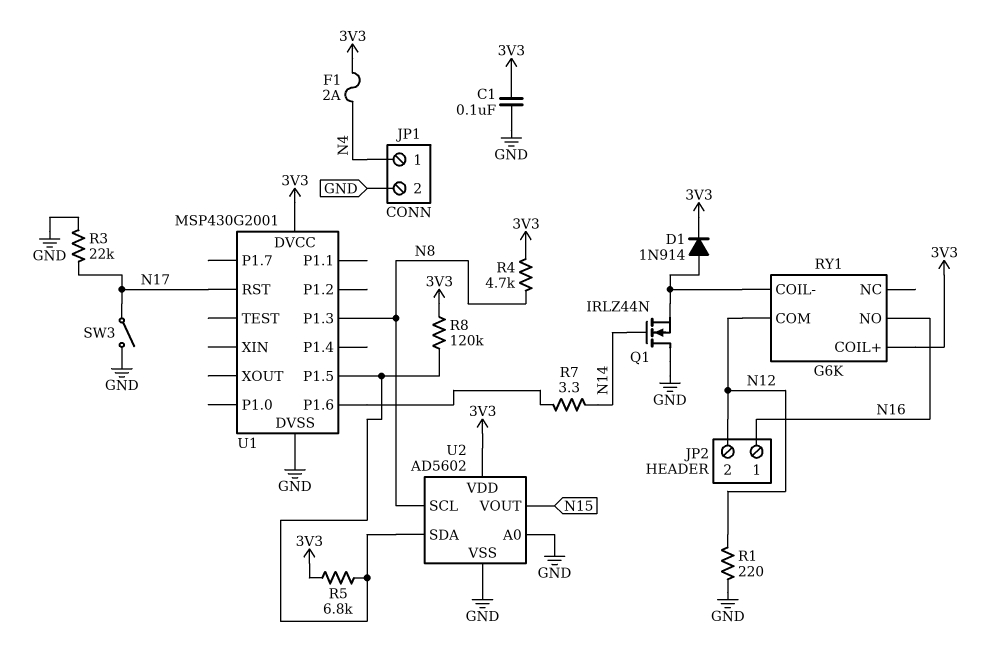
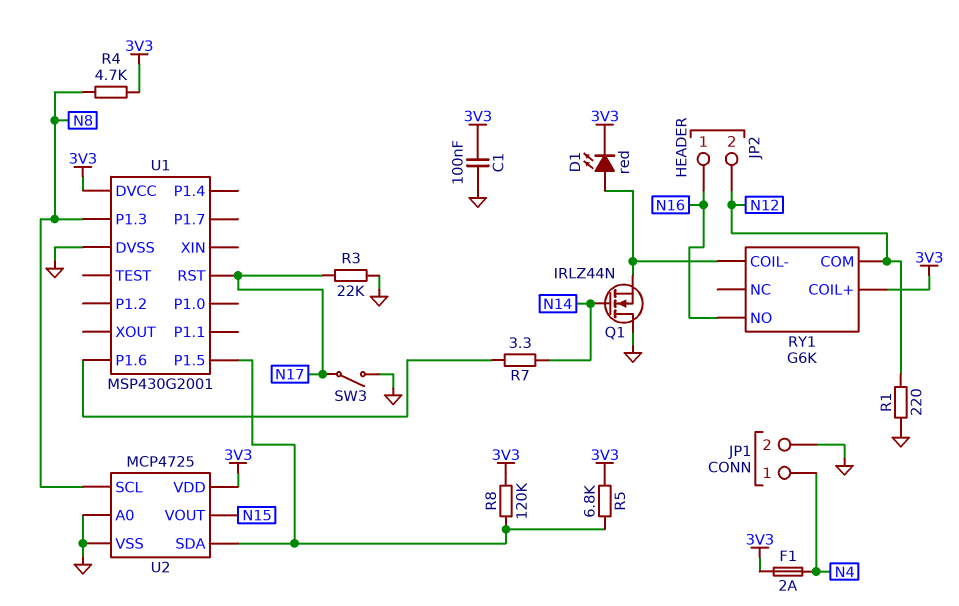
D1: diode 1N914 (A RY1/COIL-, K 3V3) -> LED red (A RY1/COIL-, K 3V3)
U2: AD5602 -> MCP4725

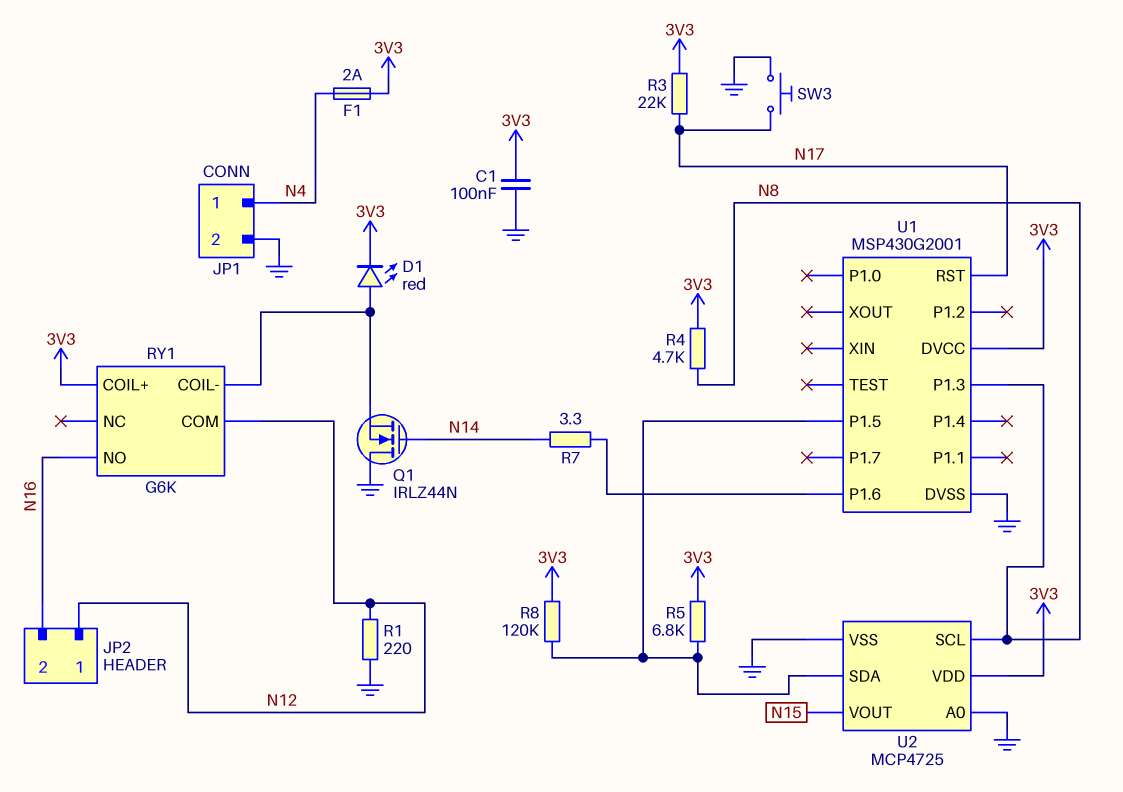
JP2 pin 1: N16 -> N12
JP2 pin 2: N12 -> N16
R3: 22k (GND, N17) -> 22k (3V3, N17)
SW3: switch (GND, N17) -> button (GND, N17)

